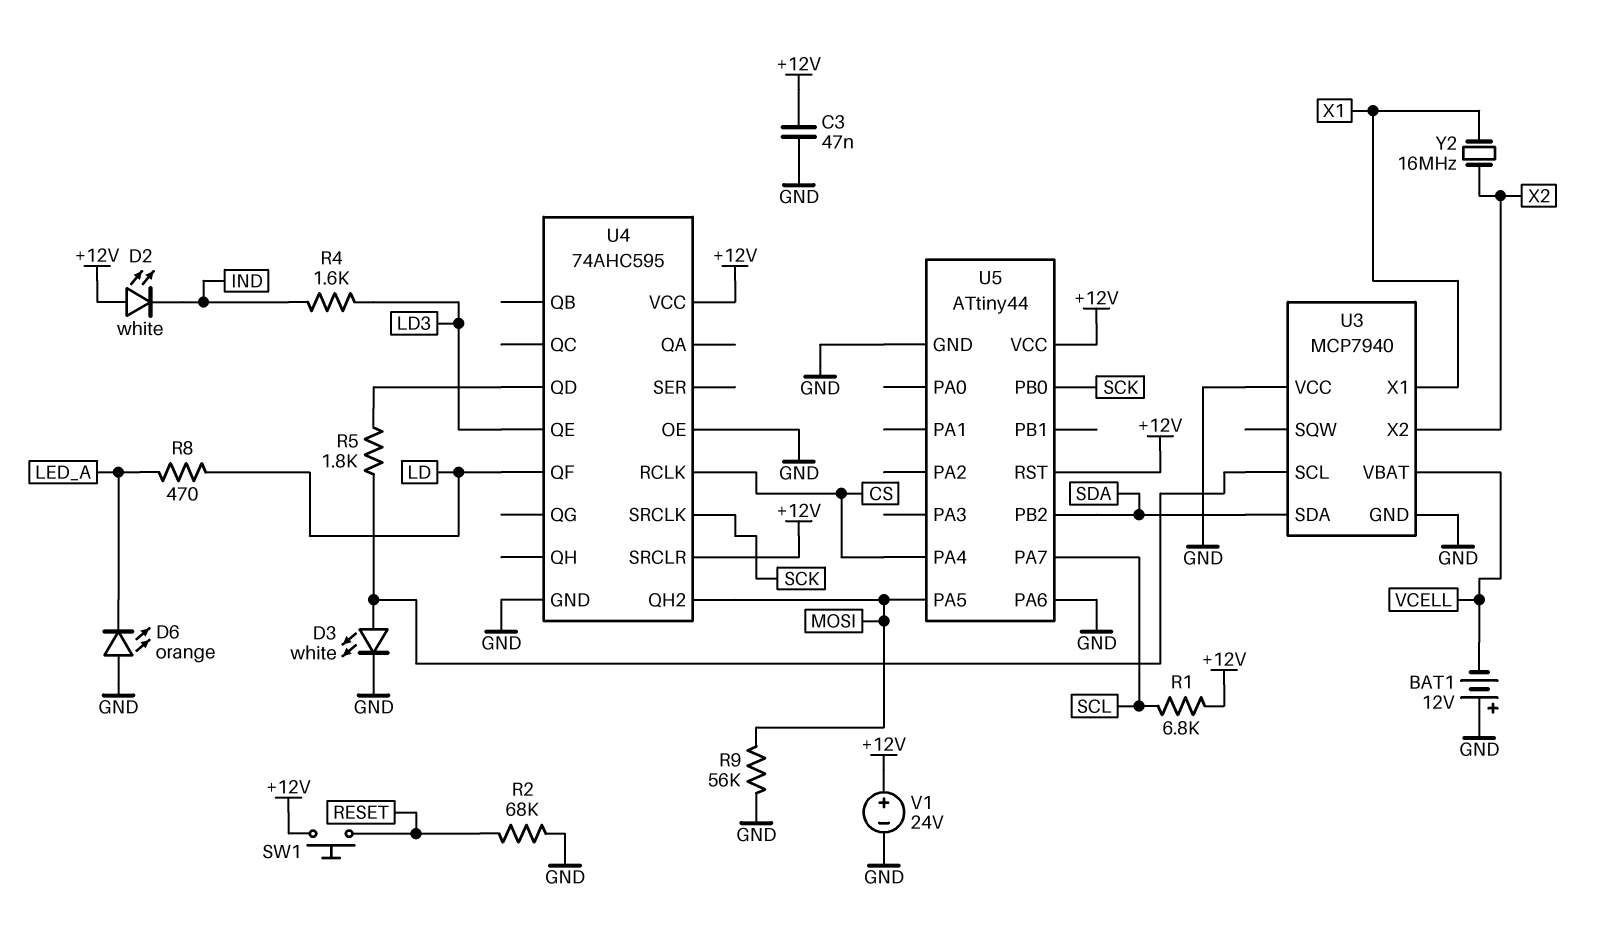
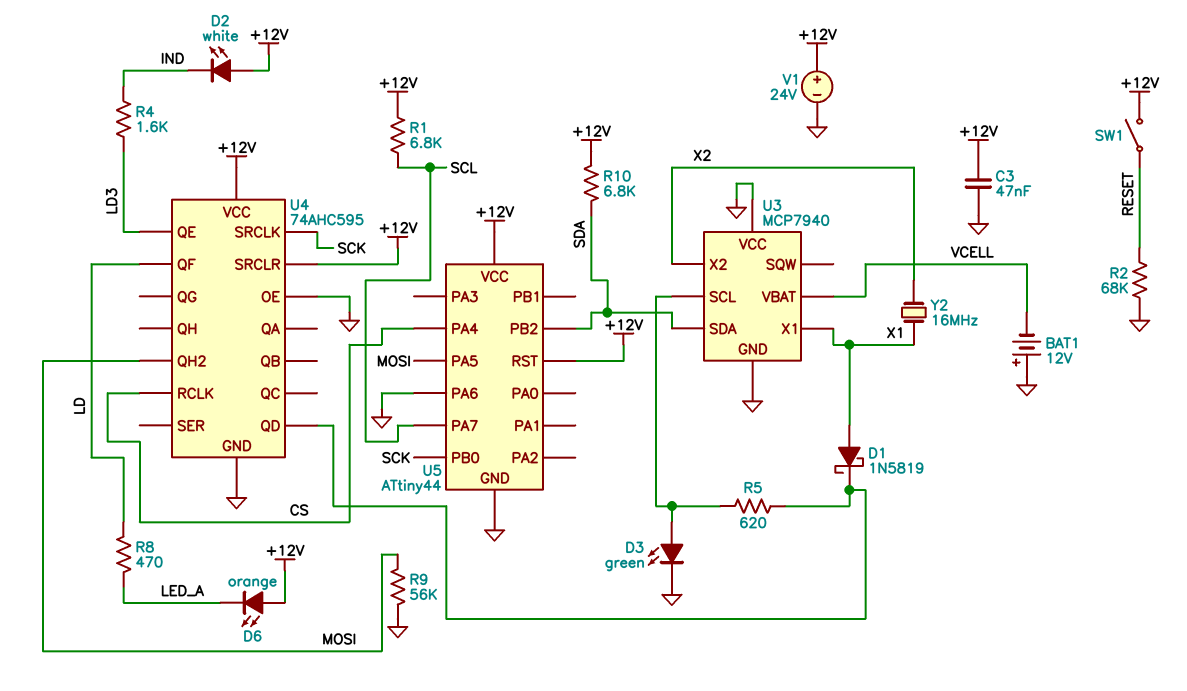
D1: none -> schottky 1N5819 (A X1, K U4/QD)
D3: LED white (A U3/SCL, K GND) -> LED green (A U3/SCL, K GND)
D6: LED orange (A GND, K LED_A) -> LED orange (A +12V, K LED_A)
R5: 1.8k (U3/SCL, U4/QD) -> 620 (U3/SCL, U4/QD)
R10: none -> 6.8k (+12V, SDA)
SW1: button (+12V, RESET) -> switch (+12V, RESET)

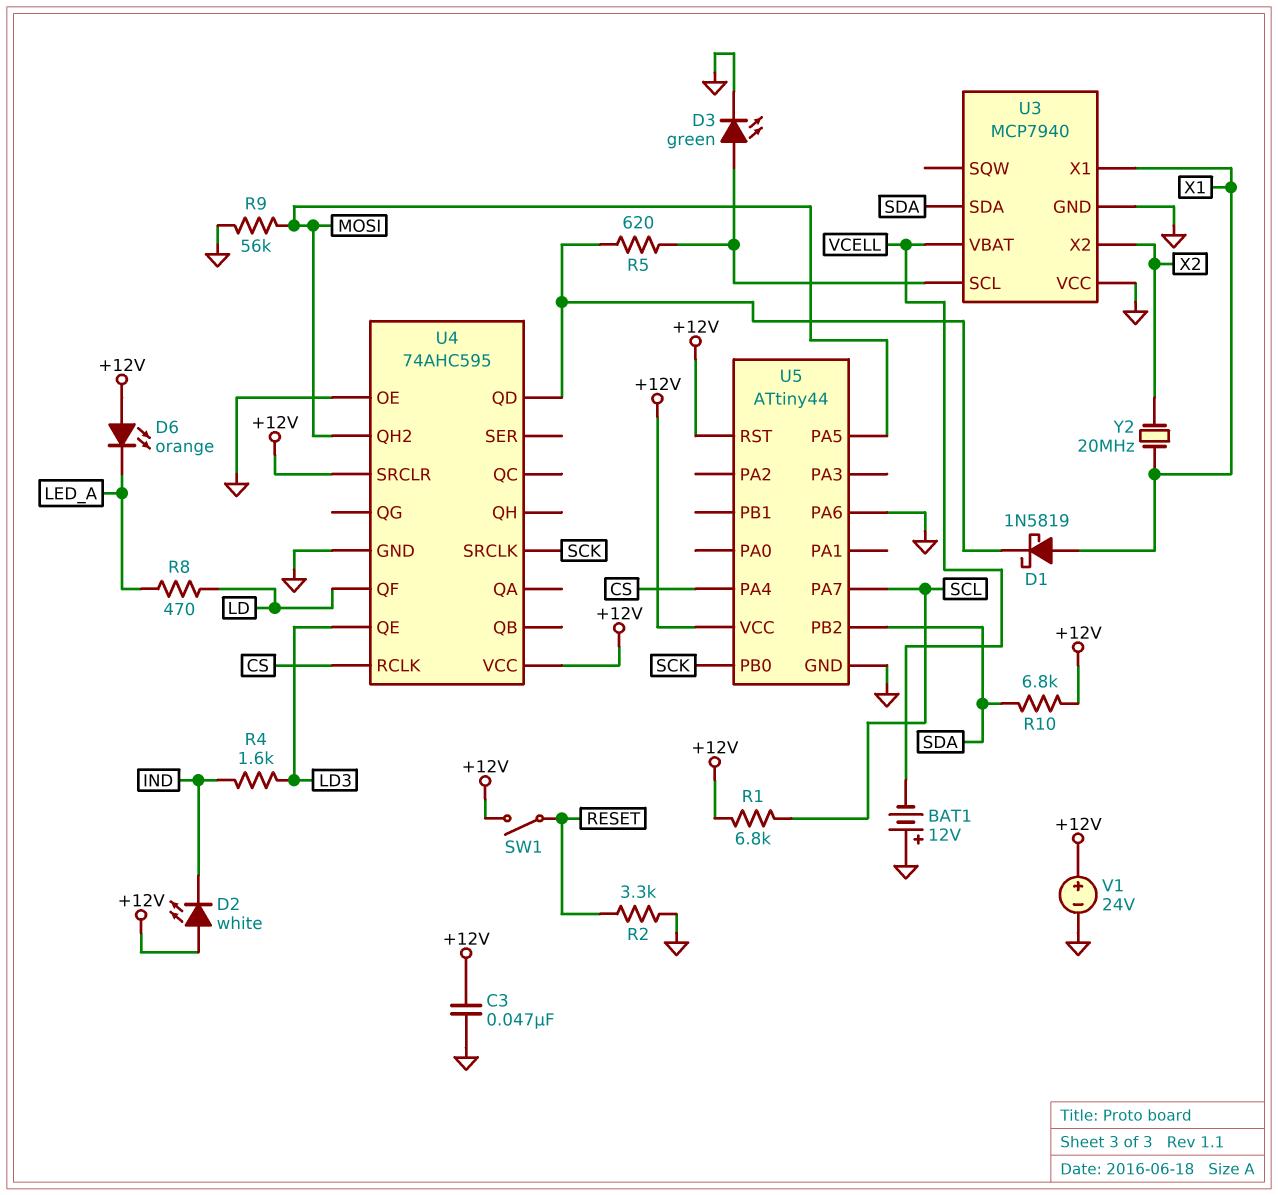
R2: 68k (GND, RESET) -> 3.3k (GND, RESET)
Y2: 16MHz (X1, X2) -> 20MHz (X1, X2)

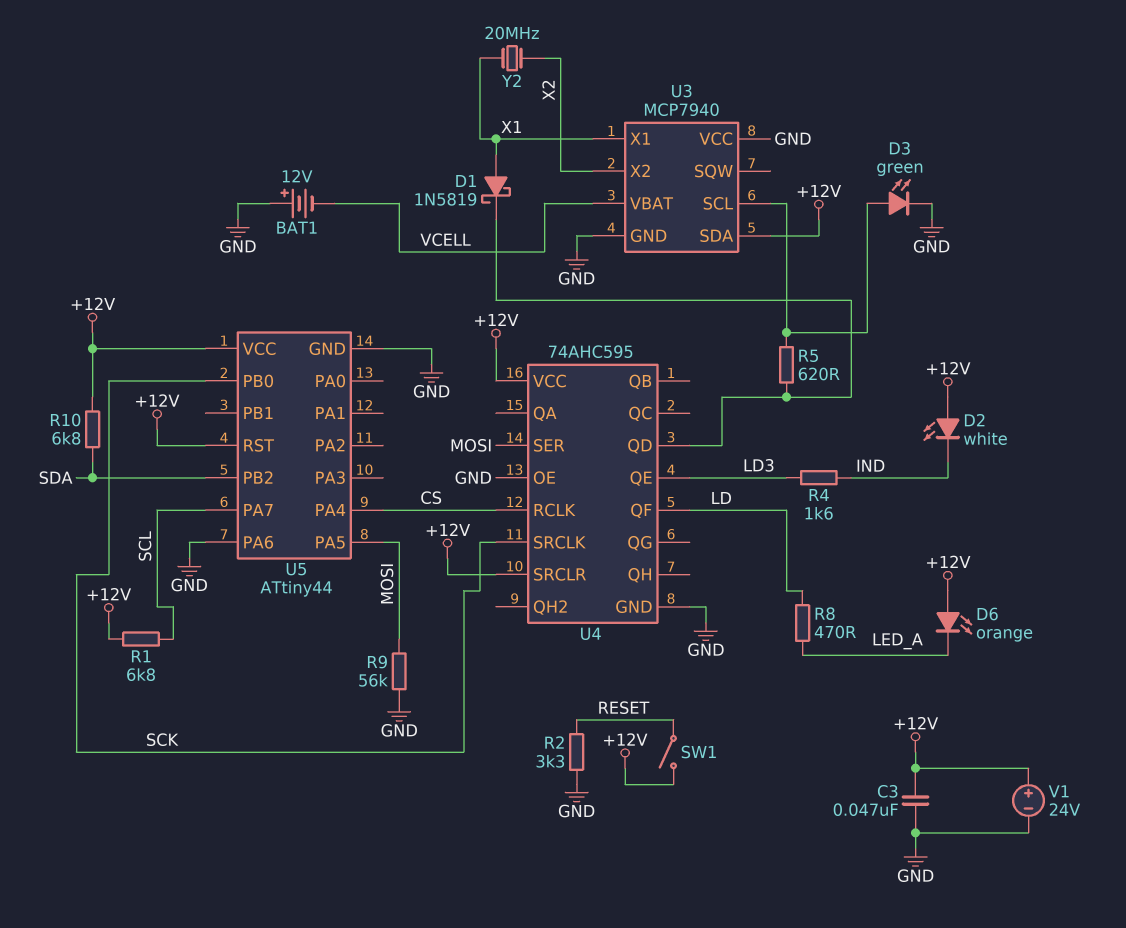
U3 pin SDA: SDA -> +12V
U4 pin QH2: MOSI -> none
U4 pin SER: none -> MOSI

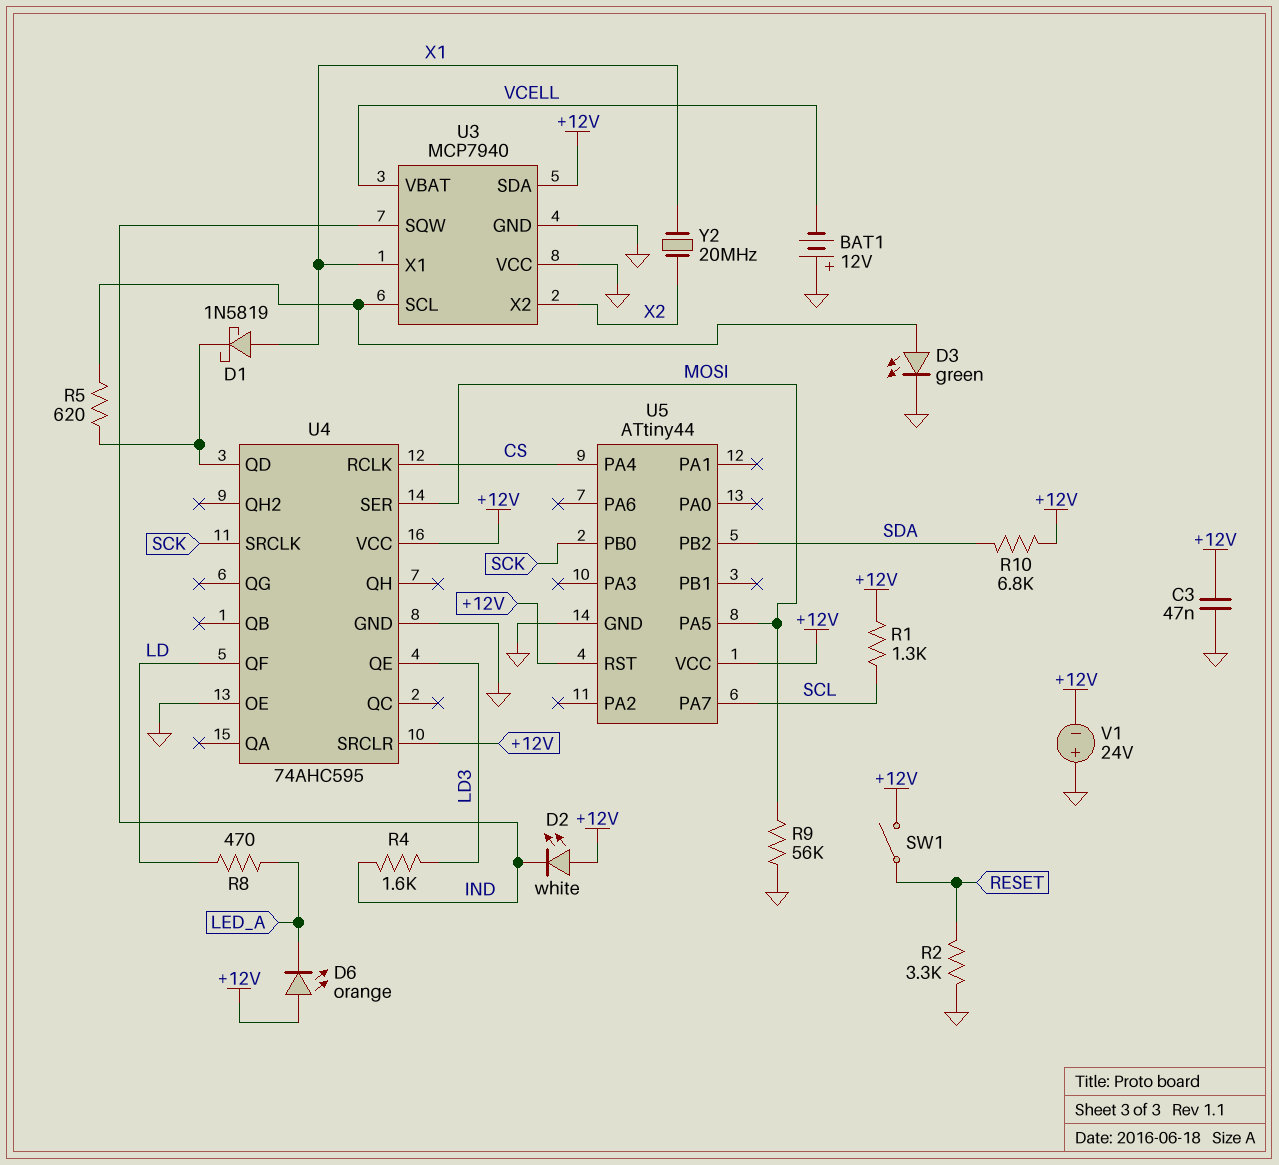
R1: 6.8k (+12V, SCL) -> 1.3k (+12V, SCL)
U3 pin SQW: none -> IND
U5 pin PA6: GND -> none
V1: 24V (plus +12V, minus GND) -> 24V (plus GND, minus +12V)

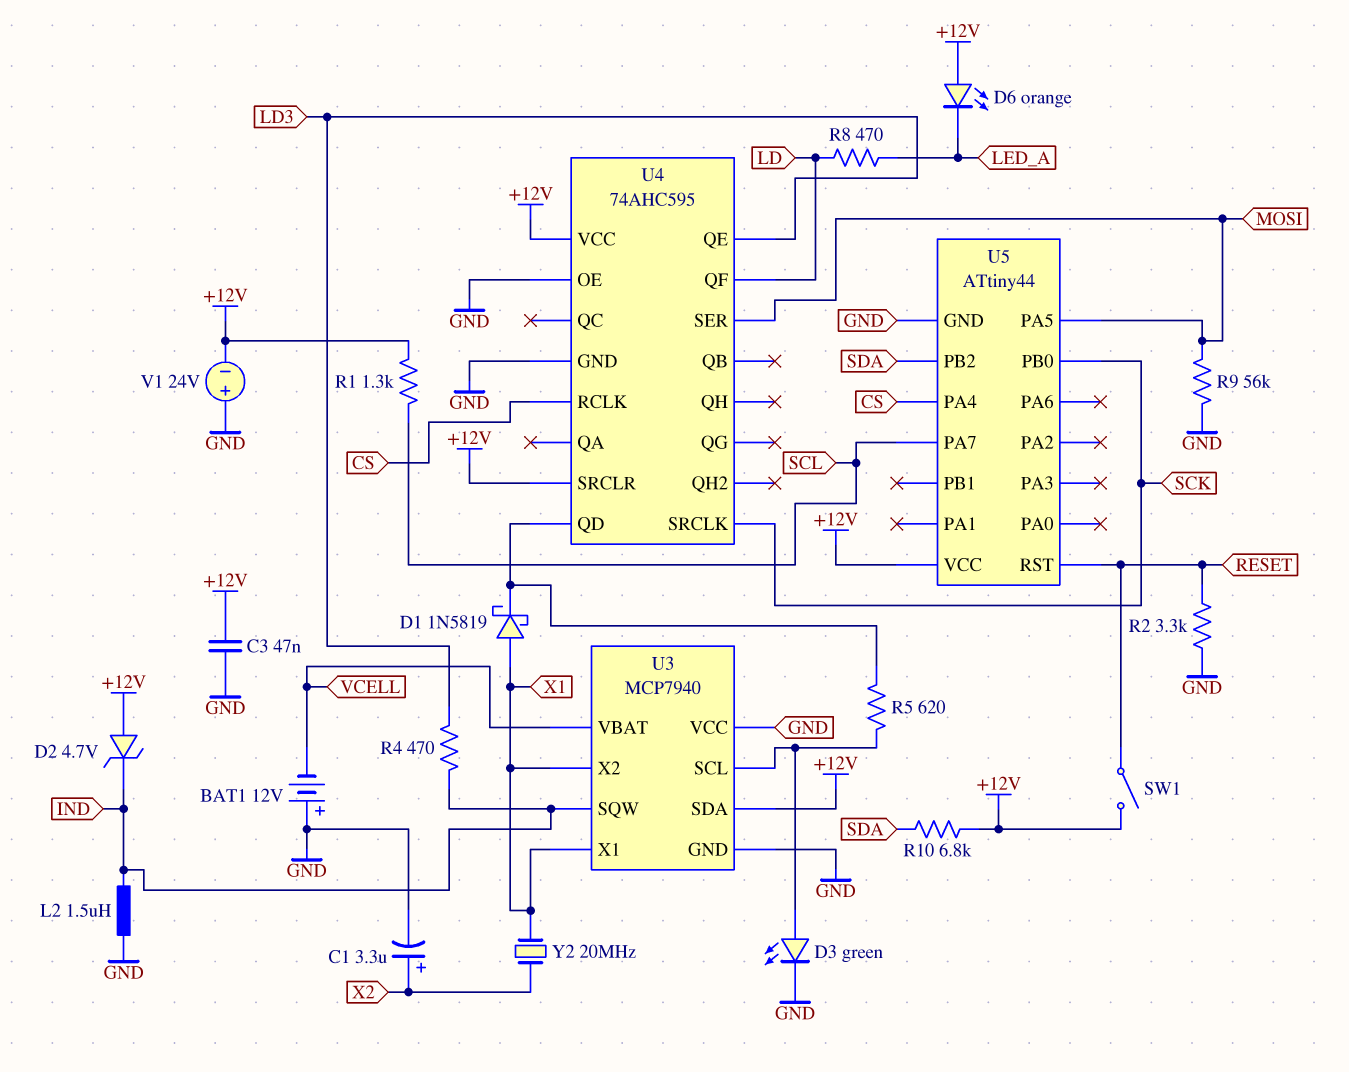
C1: none -> 3.3uF (plus X2, minus GND)
D2: LED white (A +12V, K IND) -> zener 4.7V (A +12V, K IND)
L2: none -> 1.5uH (GND, IND)
R4: 1.6k (IND, LD3) -> 470 (IND, LD3)
U3 pin X2: X2 -> X1
U5 pin RST: +12V -> RESET

